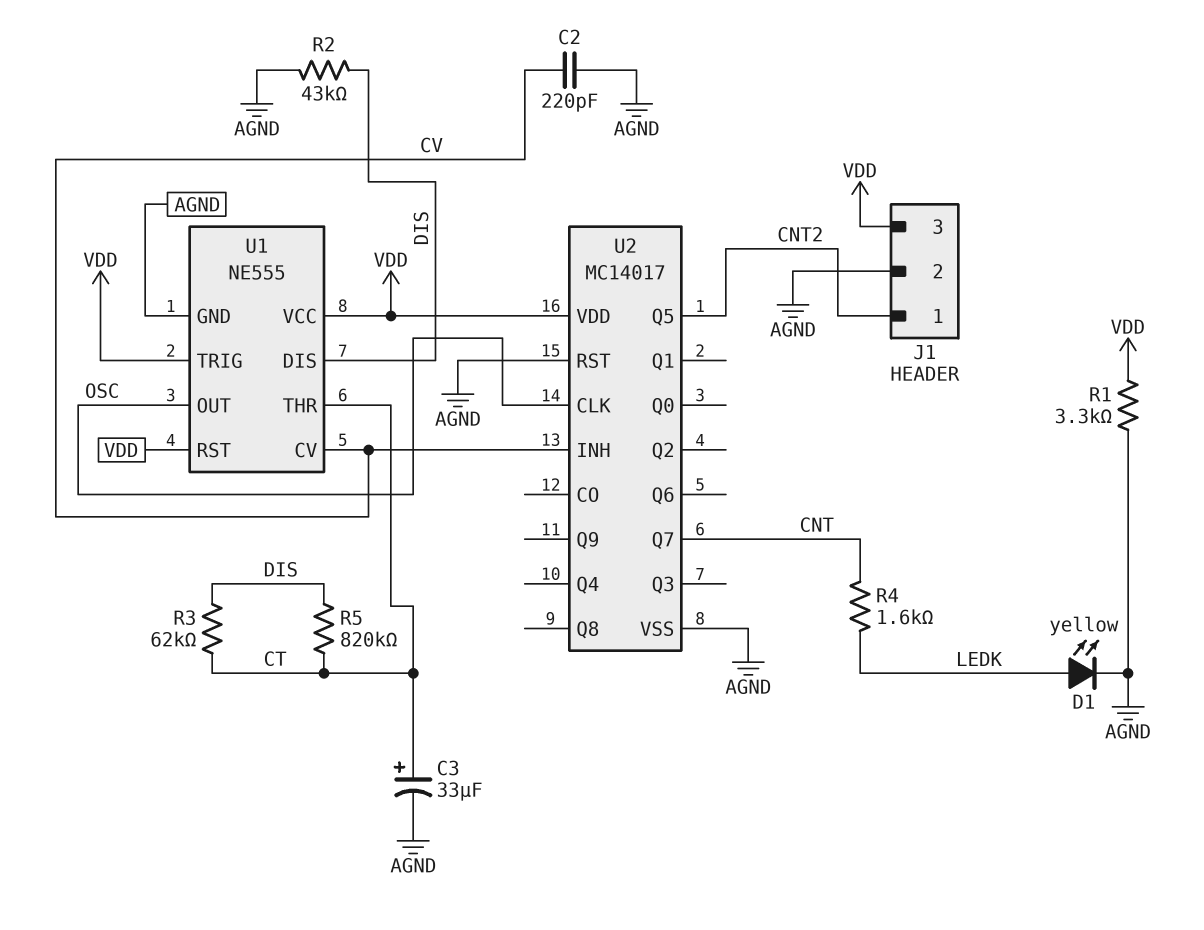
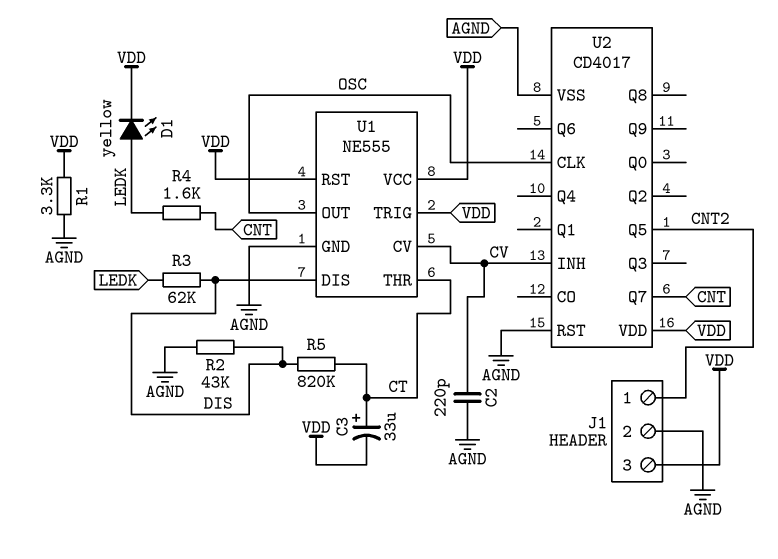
C3: 33uF (plus CT, minus AGND) -> 33uF (plus CT, minus VDD)
D1: LED yellow (A LEDK, K AGND) -> LED yellow (A LEDK, K VDD)
R3: 62k (CT, DIS) -> 62k (DIS, LEDK)
U2: MC14017 -> CD4017

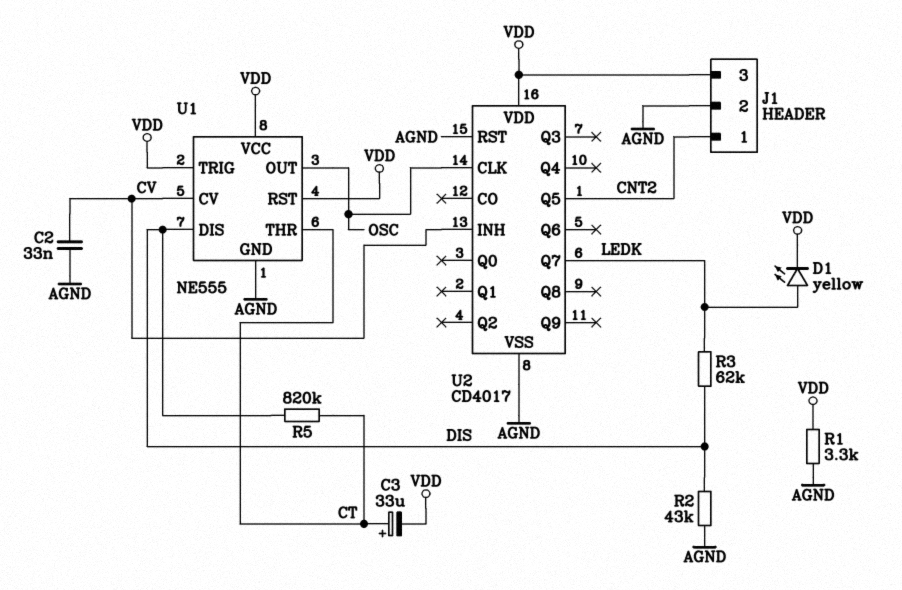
C2: 220pF (AGND, CV) -> 33nF (AGND, CV)
R4: 1.6k (CNT, LEDK) -> none
U2 pin Q7: CNT -> LEDK

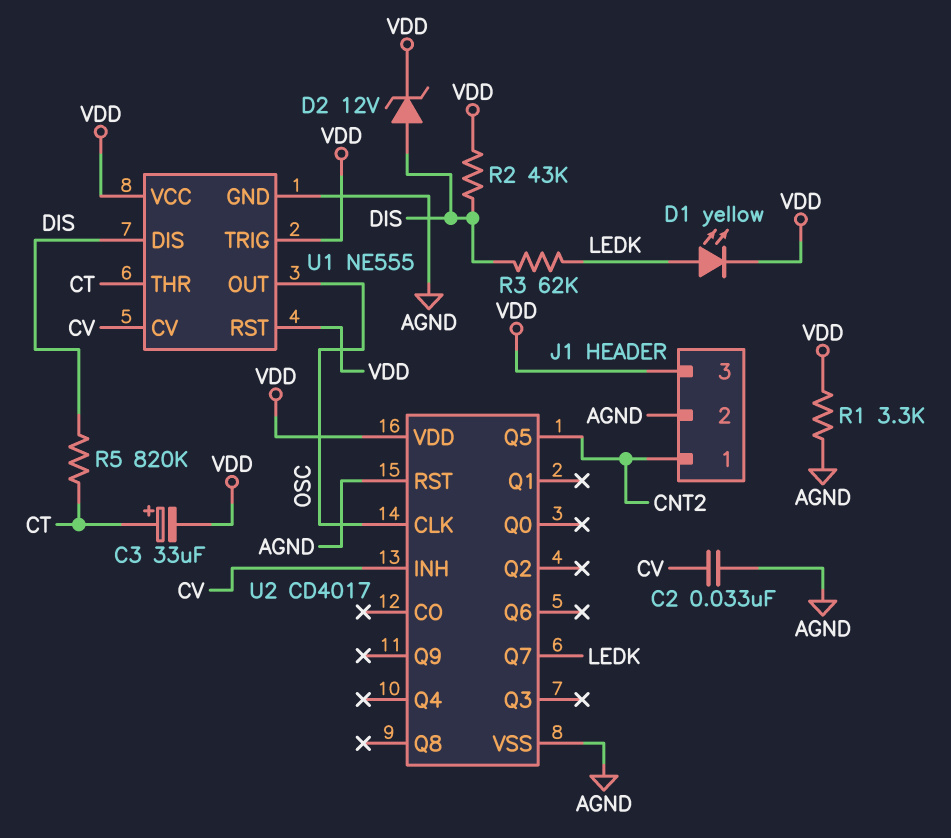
D2: none -> zener 12V (A DIS, K VDD)
R2: 43k (AGND, DIS) -> 43k (DIS, VDD)

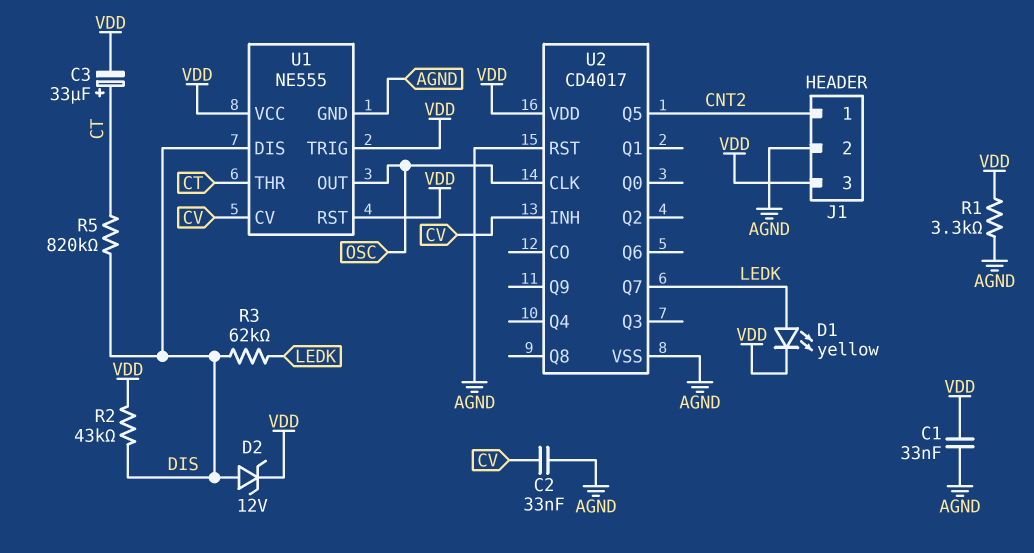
C1: none -> 33nF (AGND, VDD)

